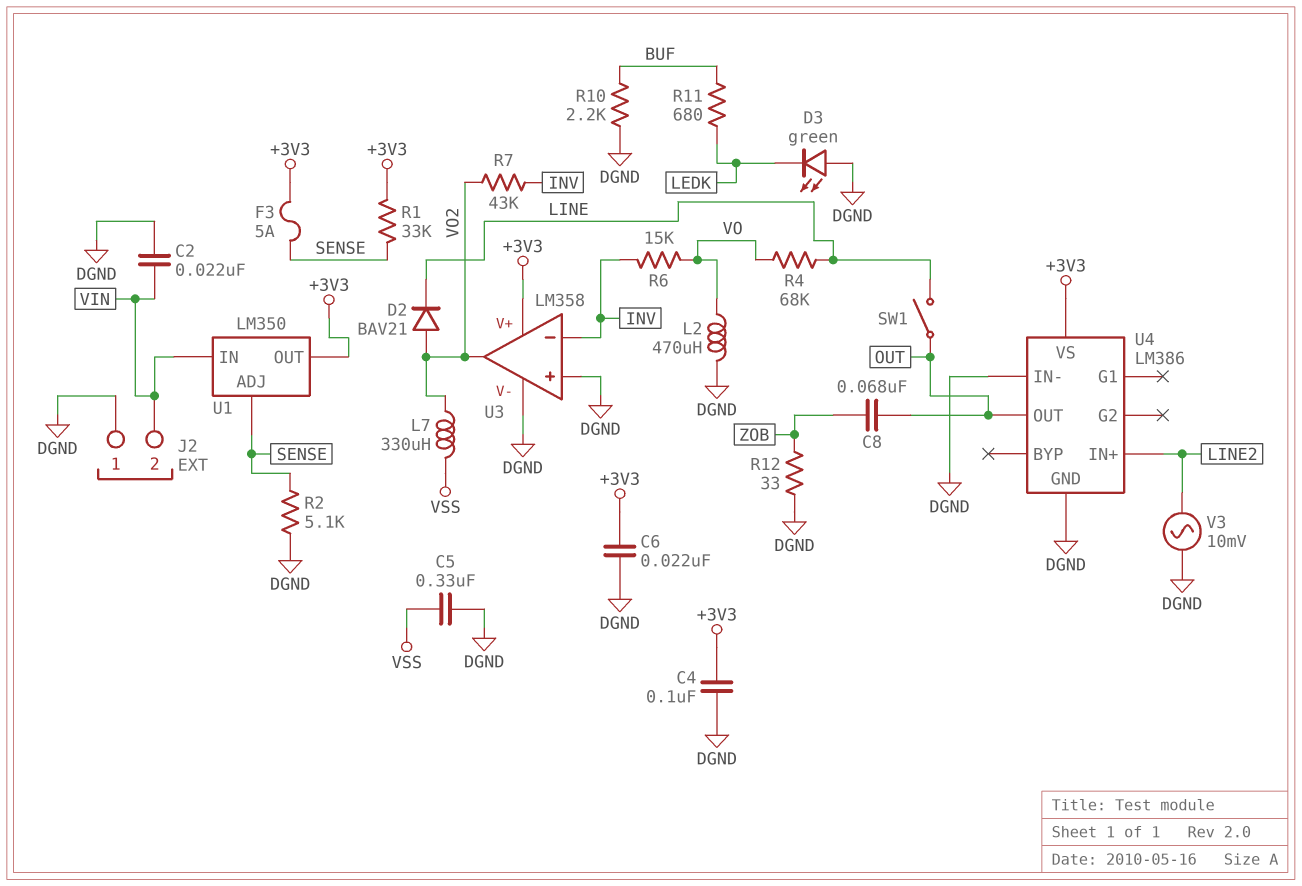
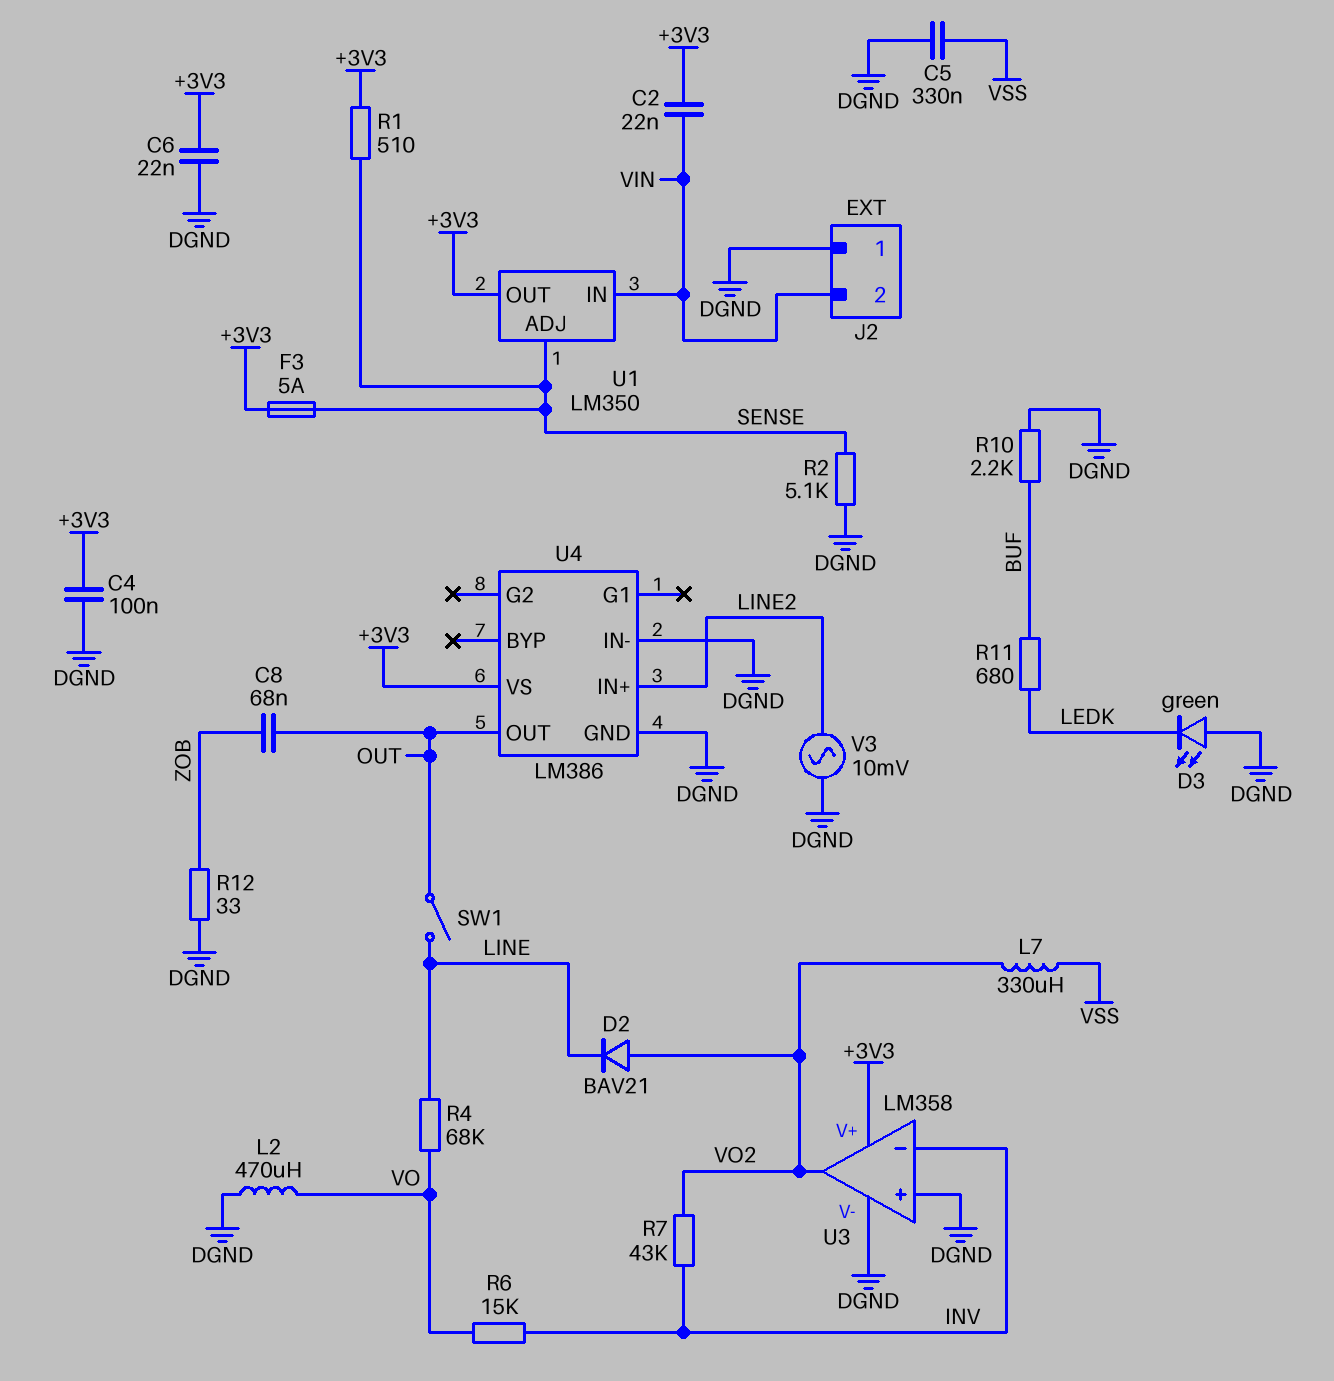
C2: 22nF (DGND, VIN) -> 22nF (+3V3, VIN)
R1: 33k (+3V3, SENSE) -> 510 (+3V3, SENSE)

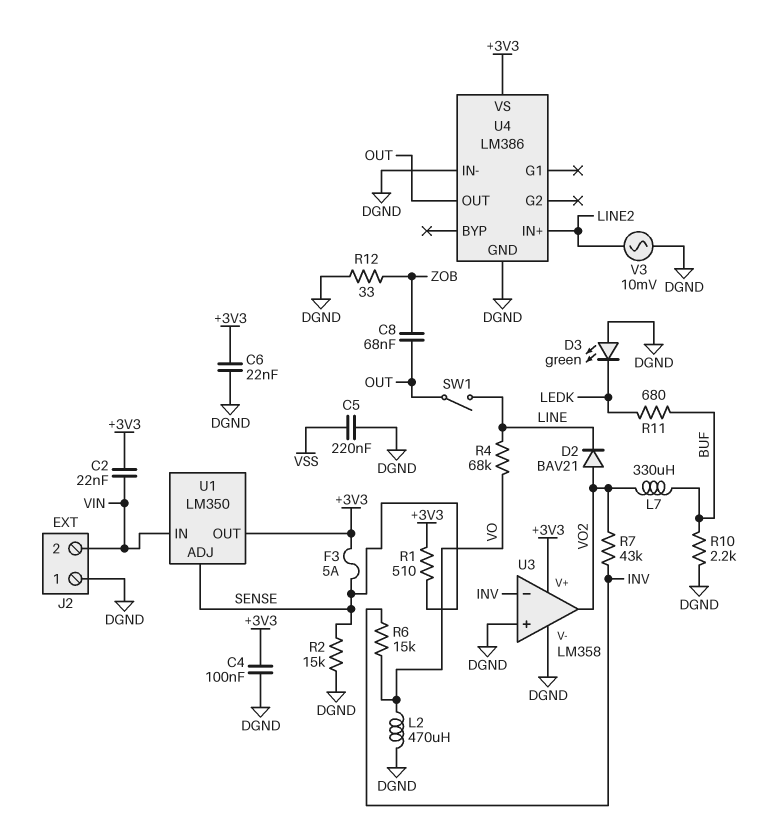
C5: 330nF (DGND, VSS) -> 220nF (DGND, VSS)
L7: 330uH (VO2, VSS) -> 330uH (BUF, VO2)
R2: 5.1k (DGND, SENSE) -> 15k (DGND, SENSE)

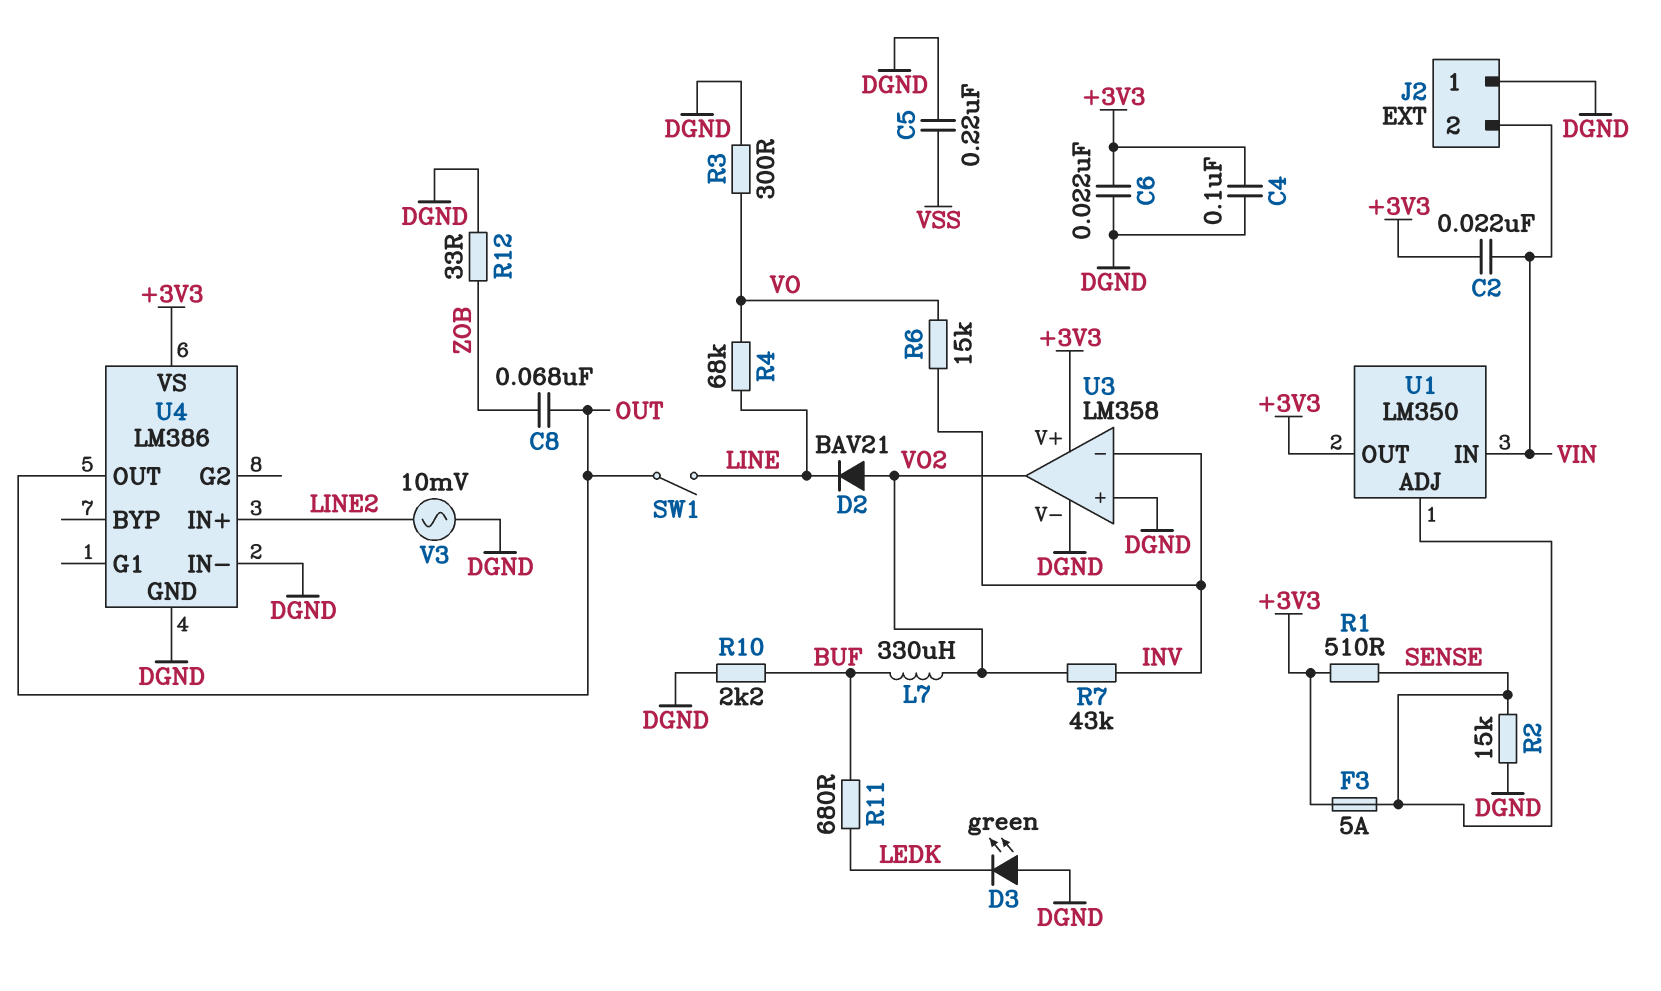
L2: 470uH (DGND, VO) -> none
R3: none -> 300 (DGND, VO)

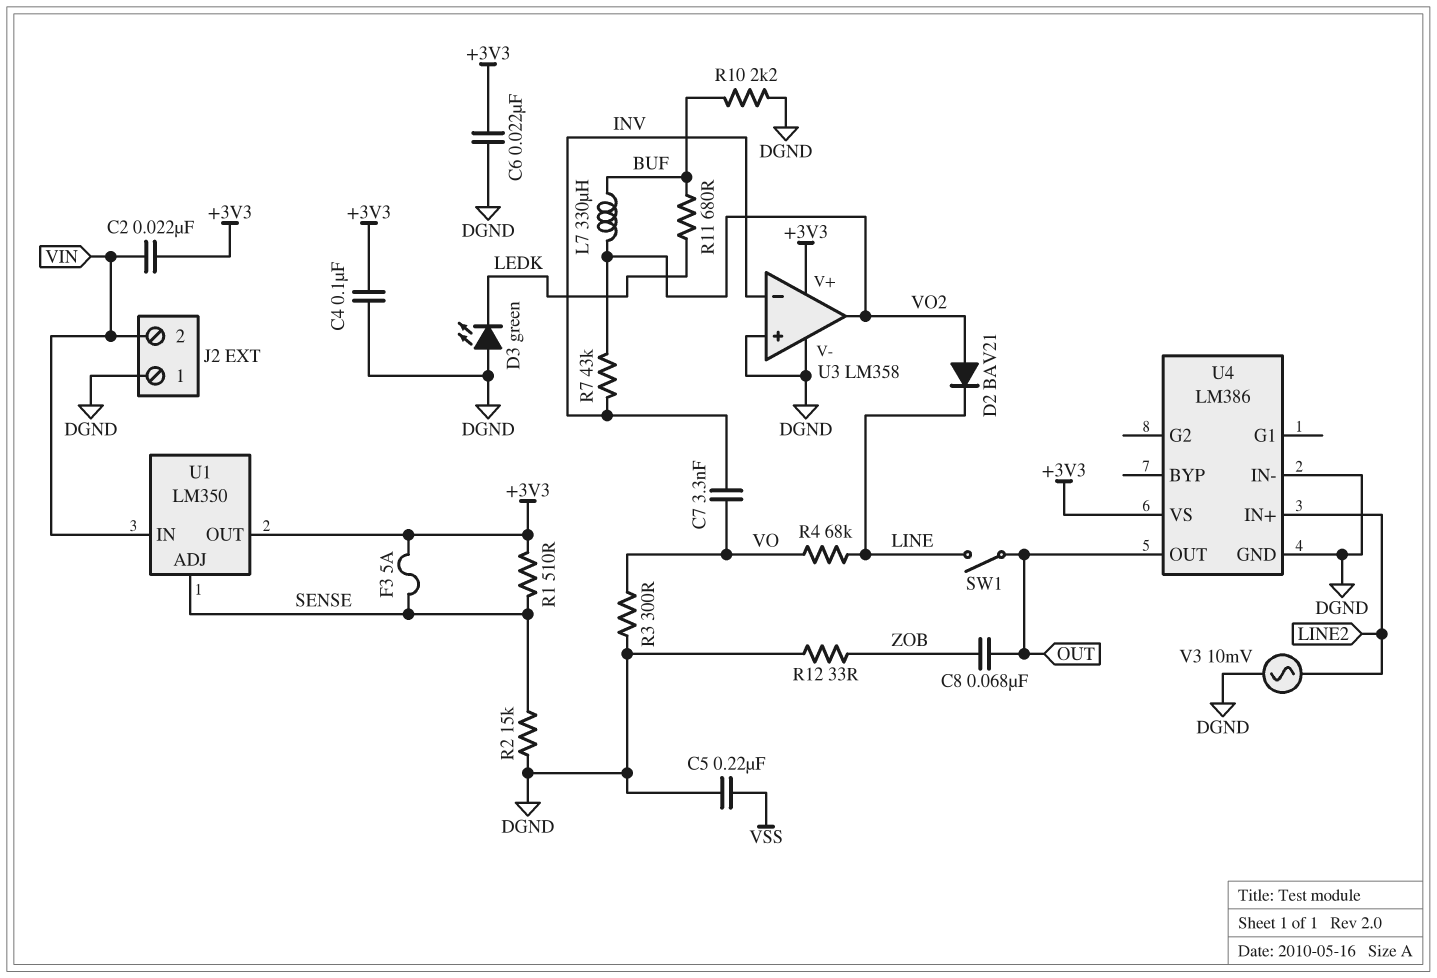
C7: none -> 3.3nF (INV, VO)
R6: 15k (INV, VO) -> none

